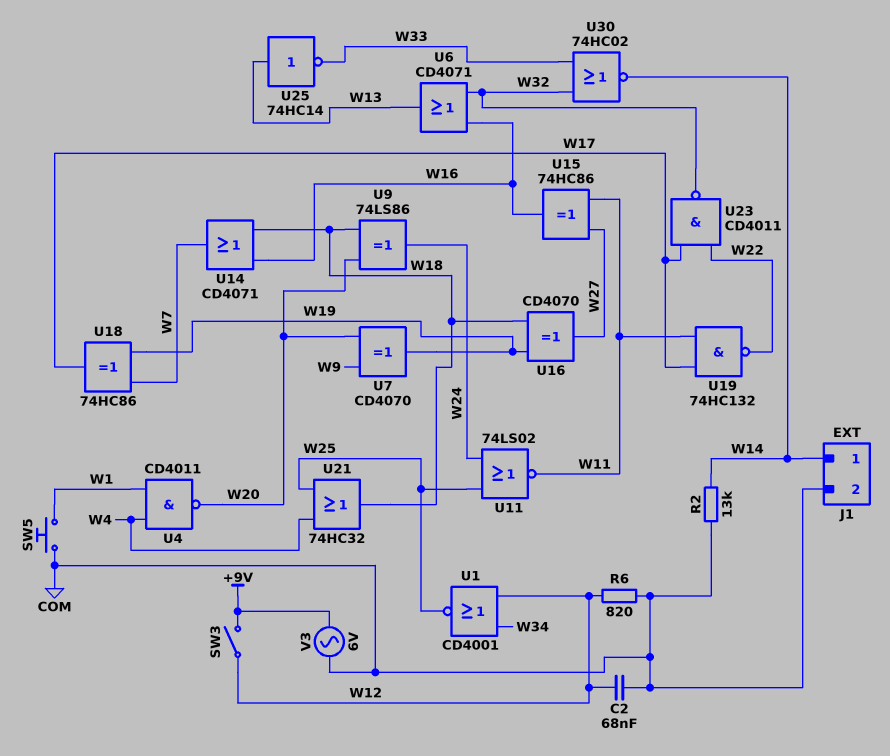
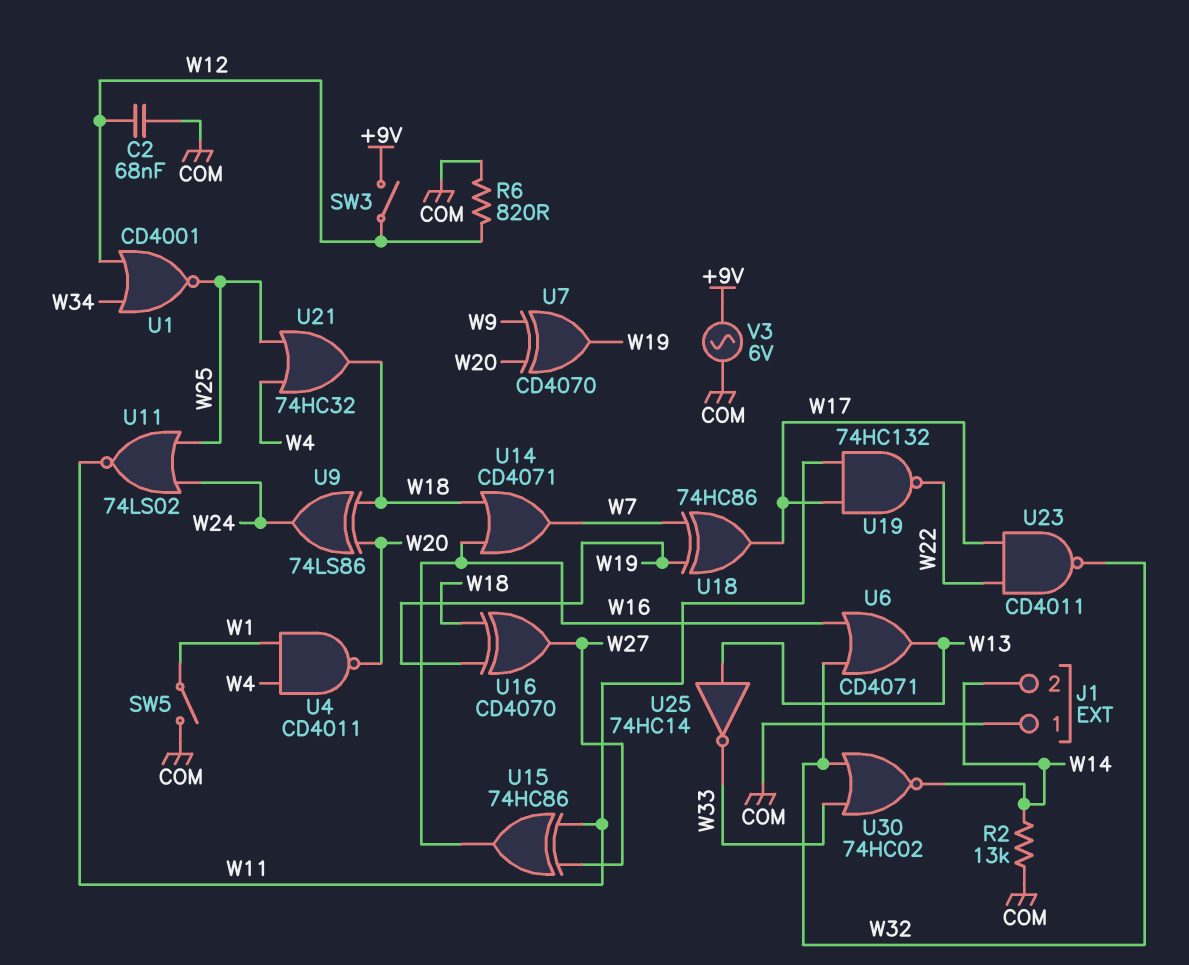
J1 pin 1: W14 -> COM
J1 pin 2: COM -> W14
SW5: button (COM, W1) -> switch (COM, W1)

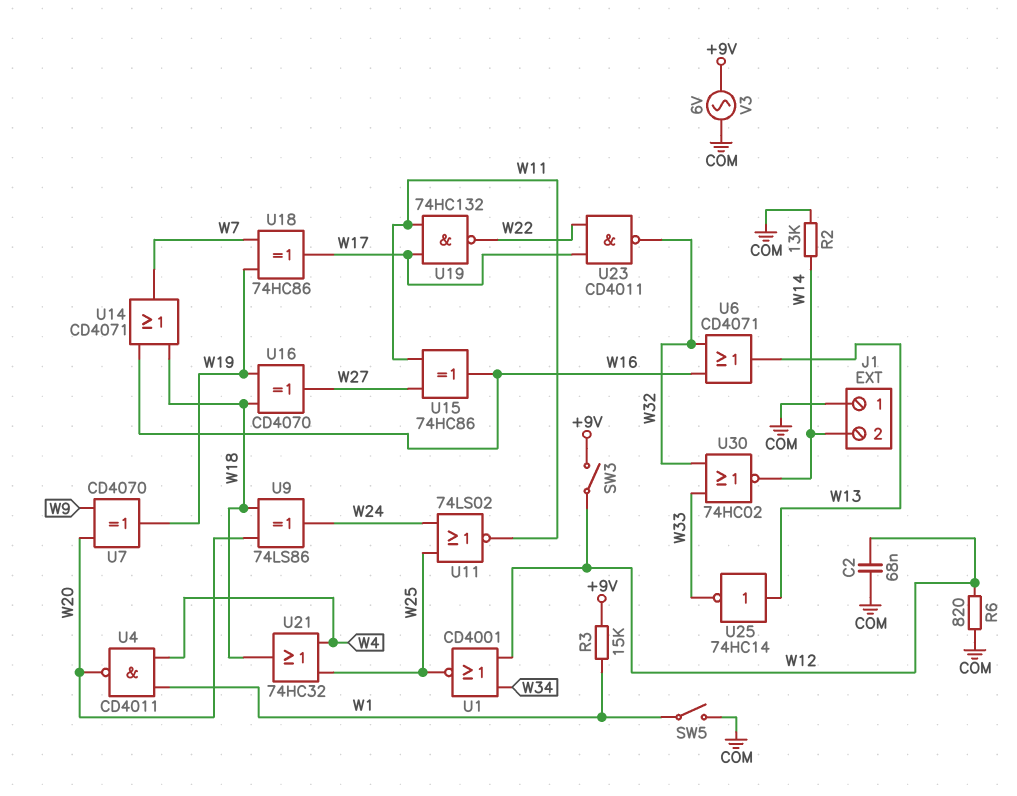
R3: none -> 15k (+9V, W1)

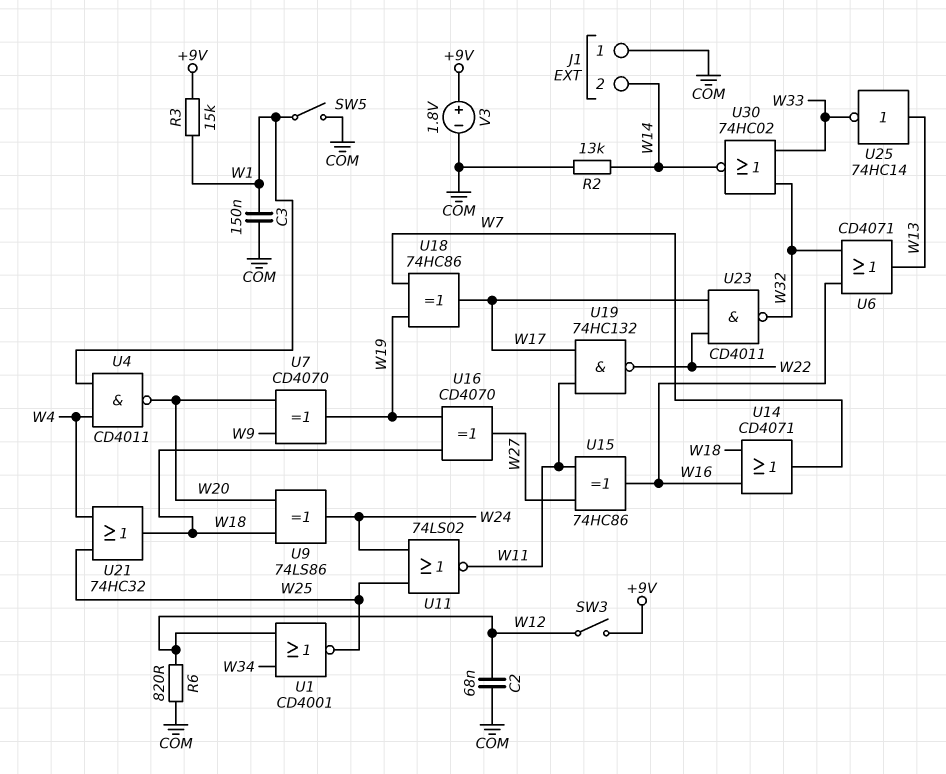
C3: none -> 150nF (COM, W1)
V3: AC 6V (+9V, COM) -> 1.8V (plus +9V, minus COM)

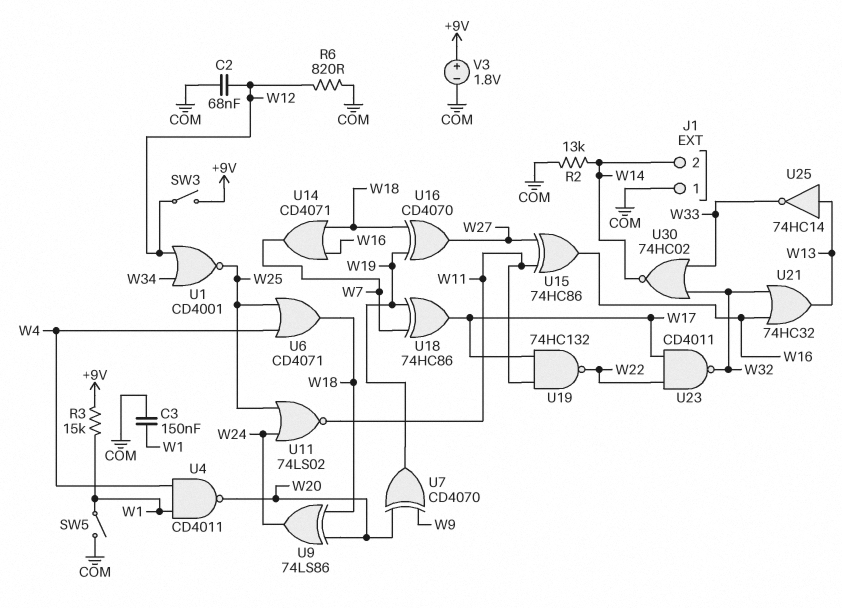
U6: OR CD4071 (in W16, in W32, out W13) -> OR CD4071 (in W4, in W25, out W18)
U21: OR 74HC32 (in W4, in W25, out W18) -> OR 74HC32 (in W16, in W32, out W13)

